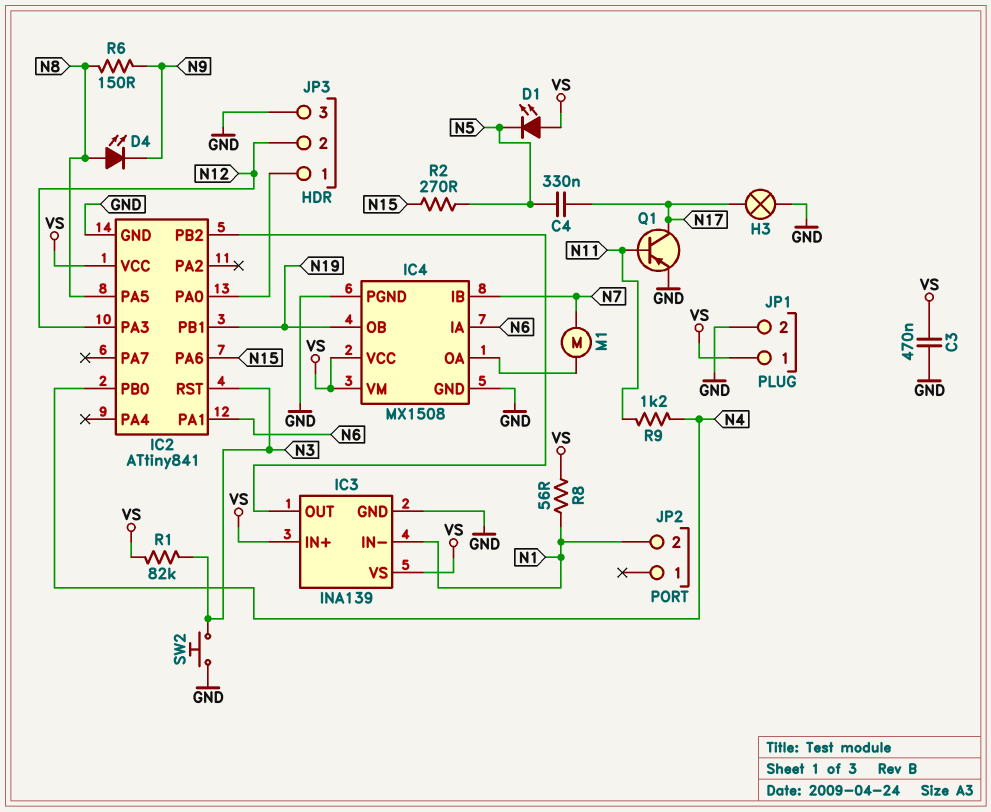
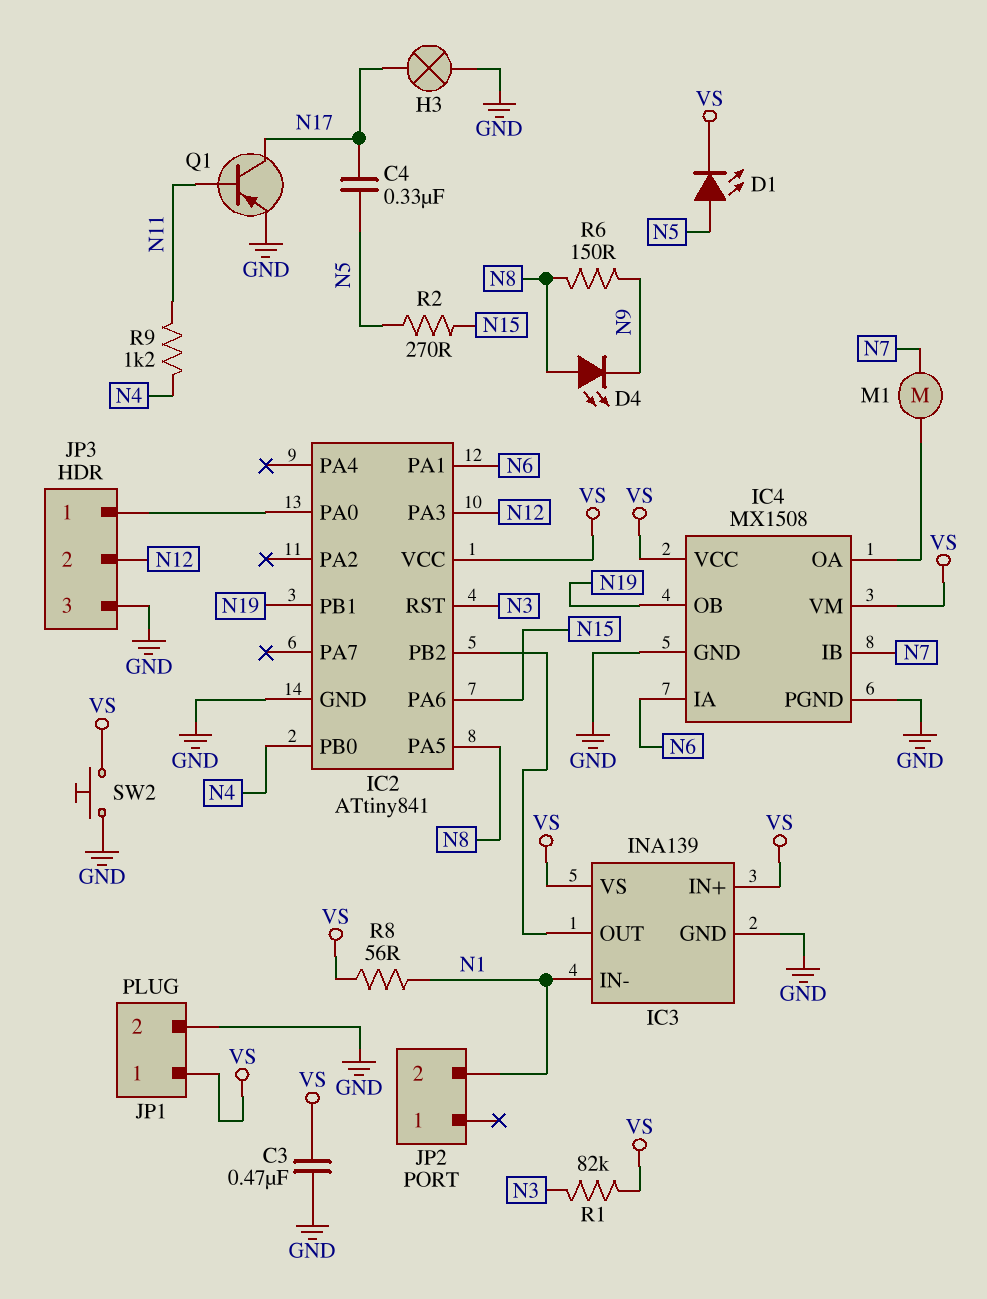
D1: LED (A VS, K N5) -> LED (A N5, K VS)
SW2: button (GND, N3) -> button (GND, VS)

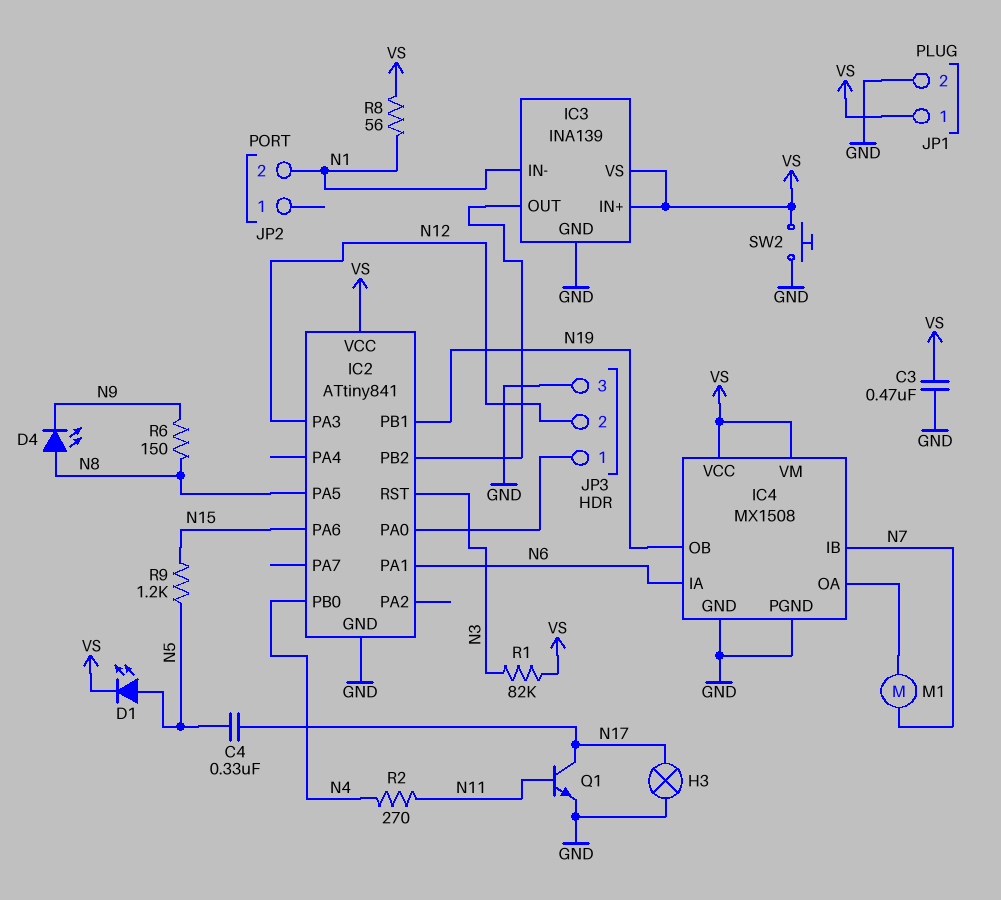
Q1: PNP (B N11, C N17, E GND) -> NPN (B N11, C N17, E GND)
R2: 270 (N5, N15) -> 270 (N4, N11)
R9: 1.2k (N4, N11) -> 1.2k (N5, N15)

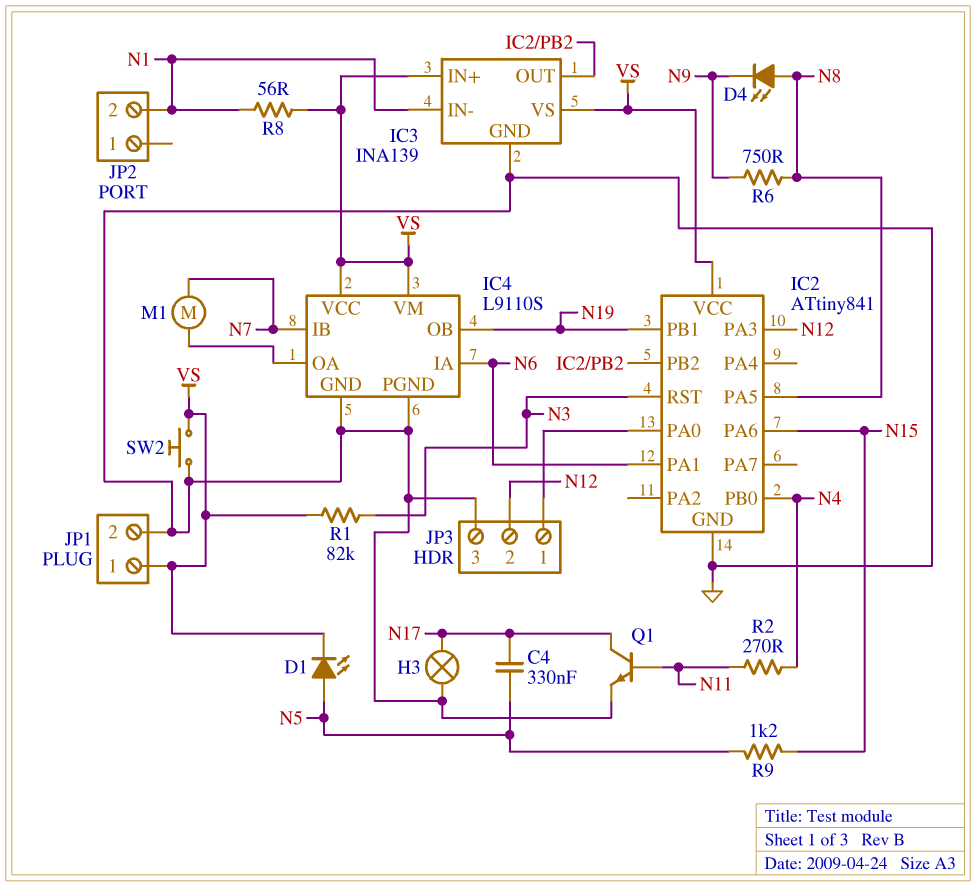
C3: 470nF (GND, VS) -> none
IC4: MX1508 -> L9110S
R6: 150 (N8, N9) -> 750 (N8, N9)

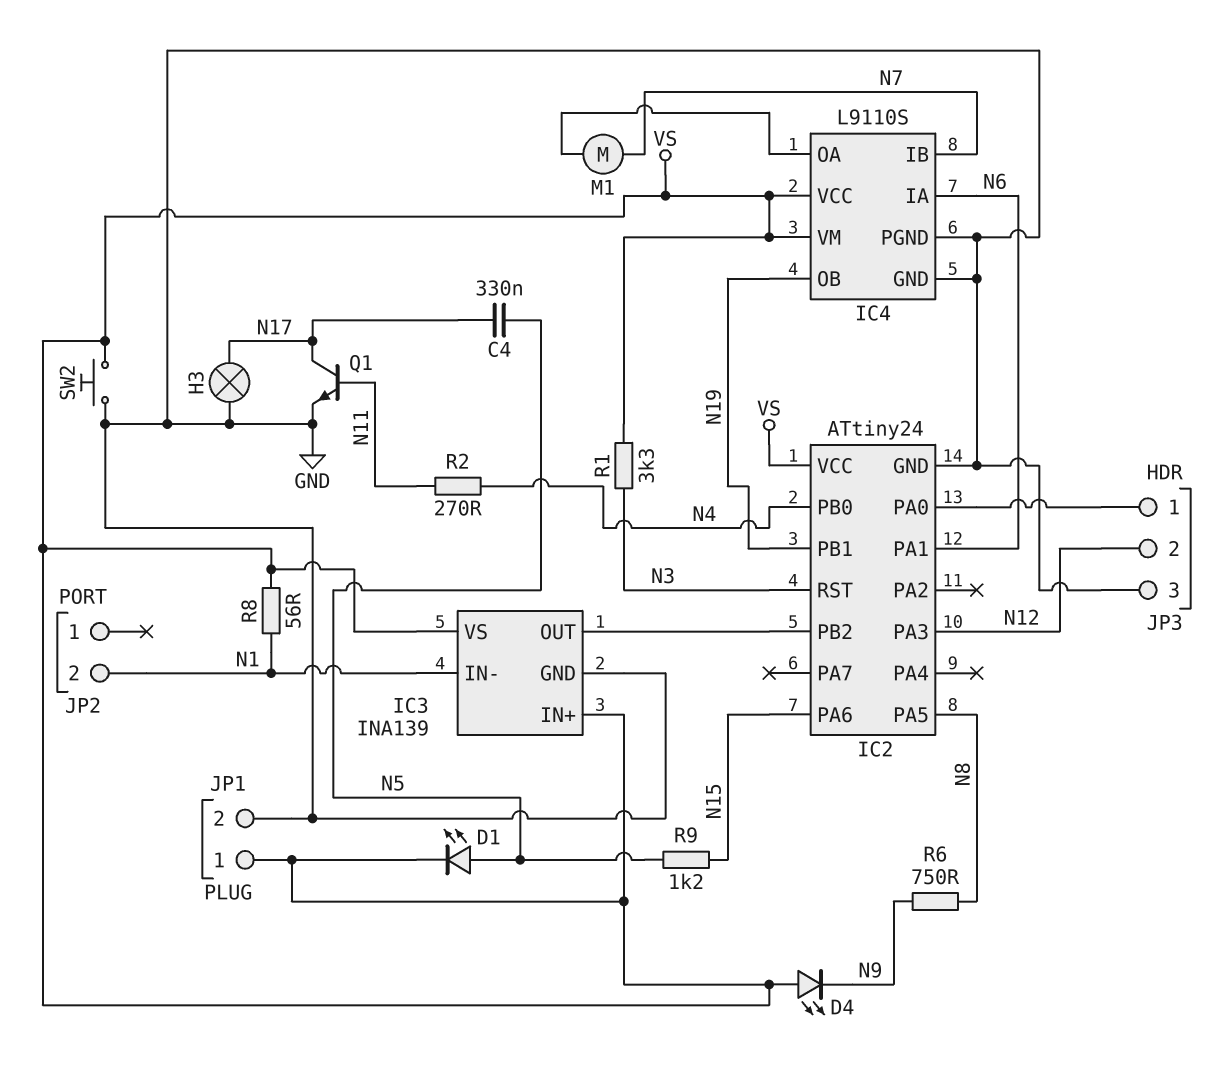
D4: LED (A N8, K N9) -> LED (A VS, K N9)
IC2: ATtiny841 -> ATtiny24
R1: 82k (N3, VS) -> 3.3k (N3, VS)

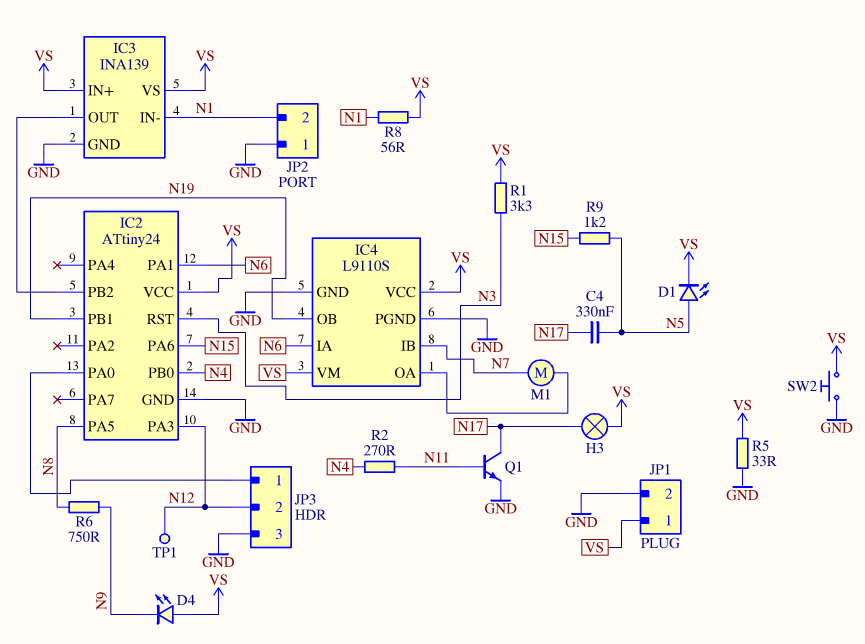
H3: lamp (GND, N17) -> lamp (N17, VS)
JP2 pin 1: none -> GND
R5: none -> 33 (GND, VS)
TP1: none -> test point (N12)

